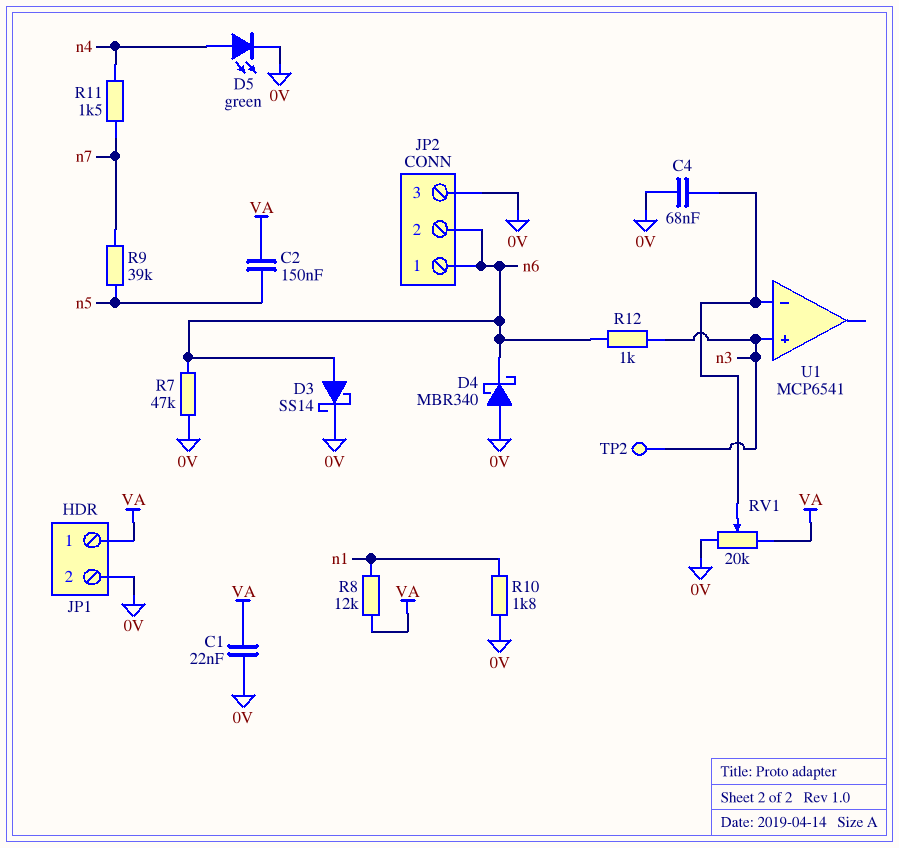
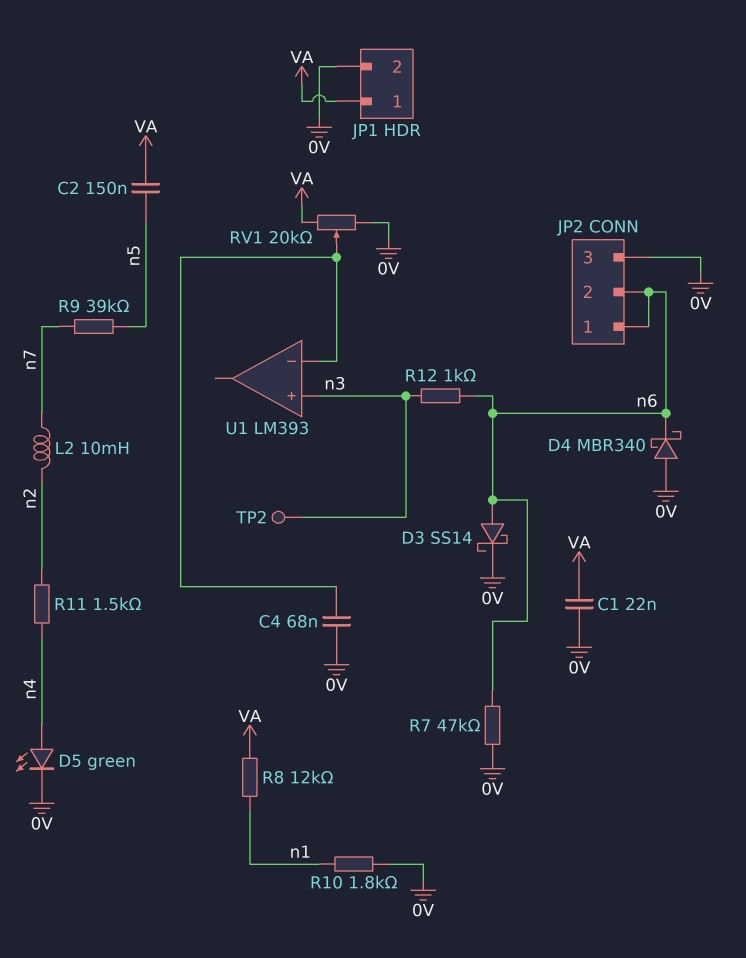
L2: none -> 10mH (n2, n7)
R11: 1.5k (n4, n7) -> 1.5k (n2, n4)
U1: MCP6541 -> LM393

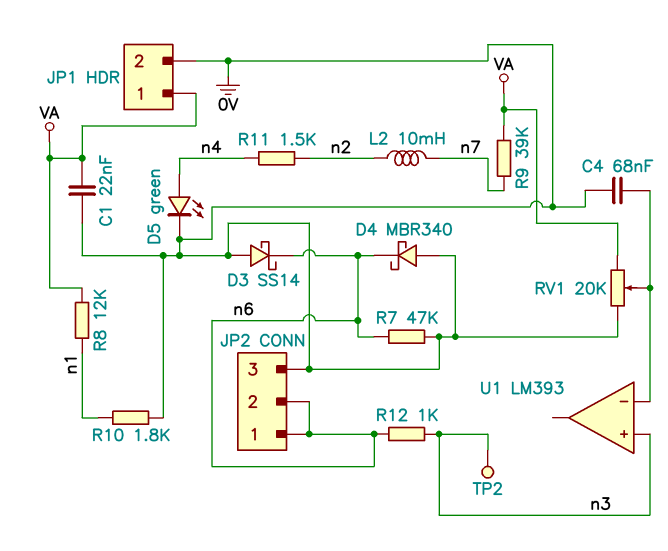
C2: 150nF (VA, n5) -> none
D3: schottky SS14 (A n6, K 0V) -> schottky SS14 (A 0V, K n6)
R9: 39k (n5, n7) -> 39k (VA, n7)

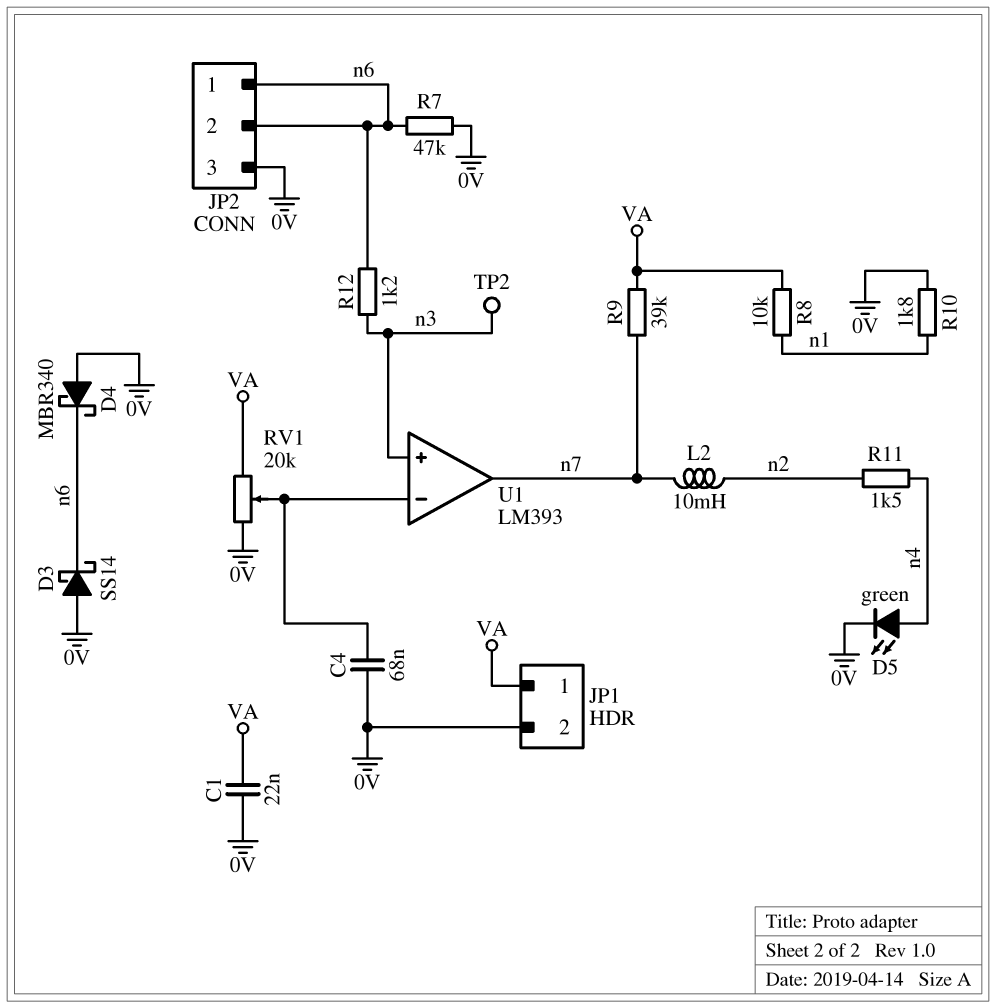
R8: 12k (VA, n1) -> 10k (VA, n1)
R12: 1k (n3, n6) -> 1.2k (n3, n6)
U1 pin out: none -> n7

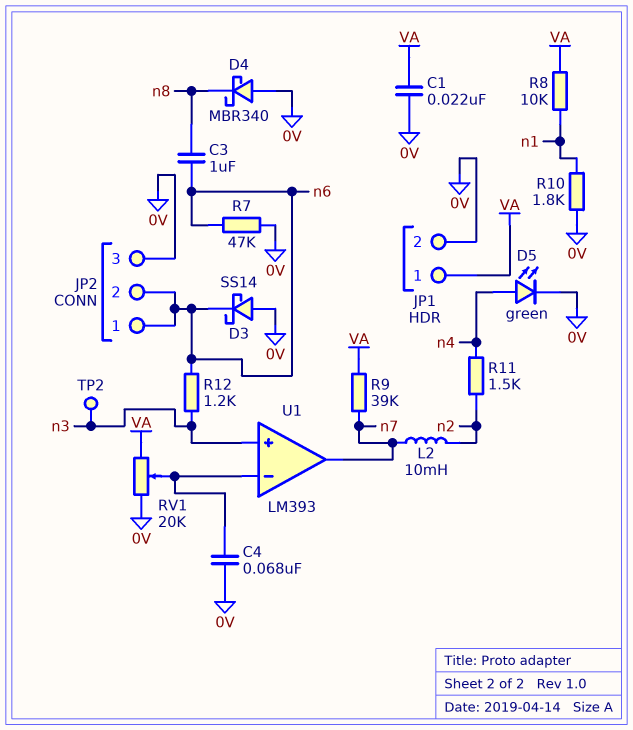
C3: none -> 1uF (n6, n8)
D4: schottky MBR340 (A 0V, K n6) -> schottky MBR340 (A 0V, K n8)

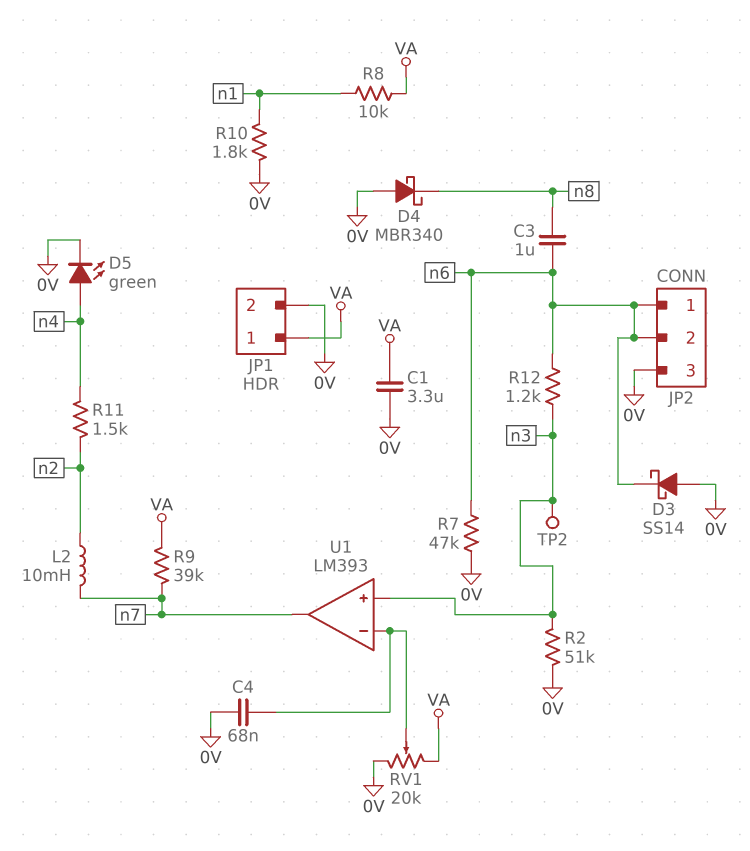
C1: 22nF (0V, VA) -> 3.3uF (0V, VA)
R2: none -> 51k (0V, n3)

